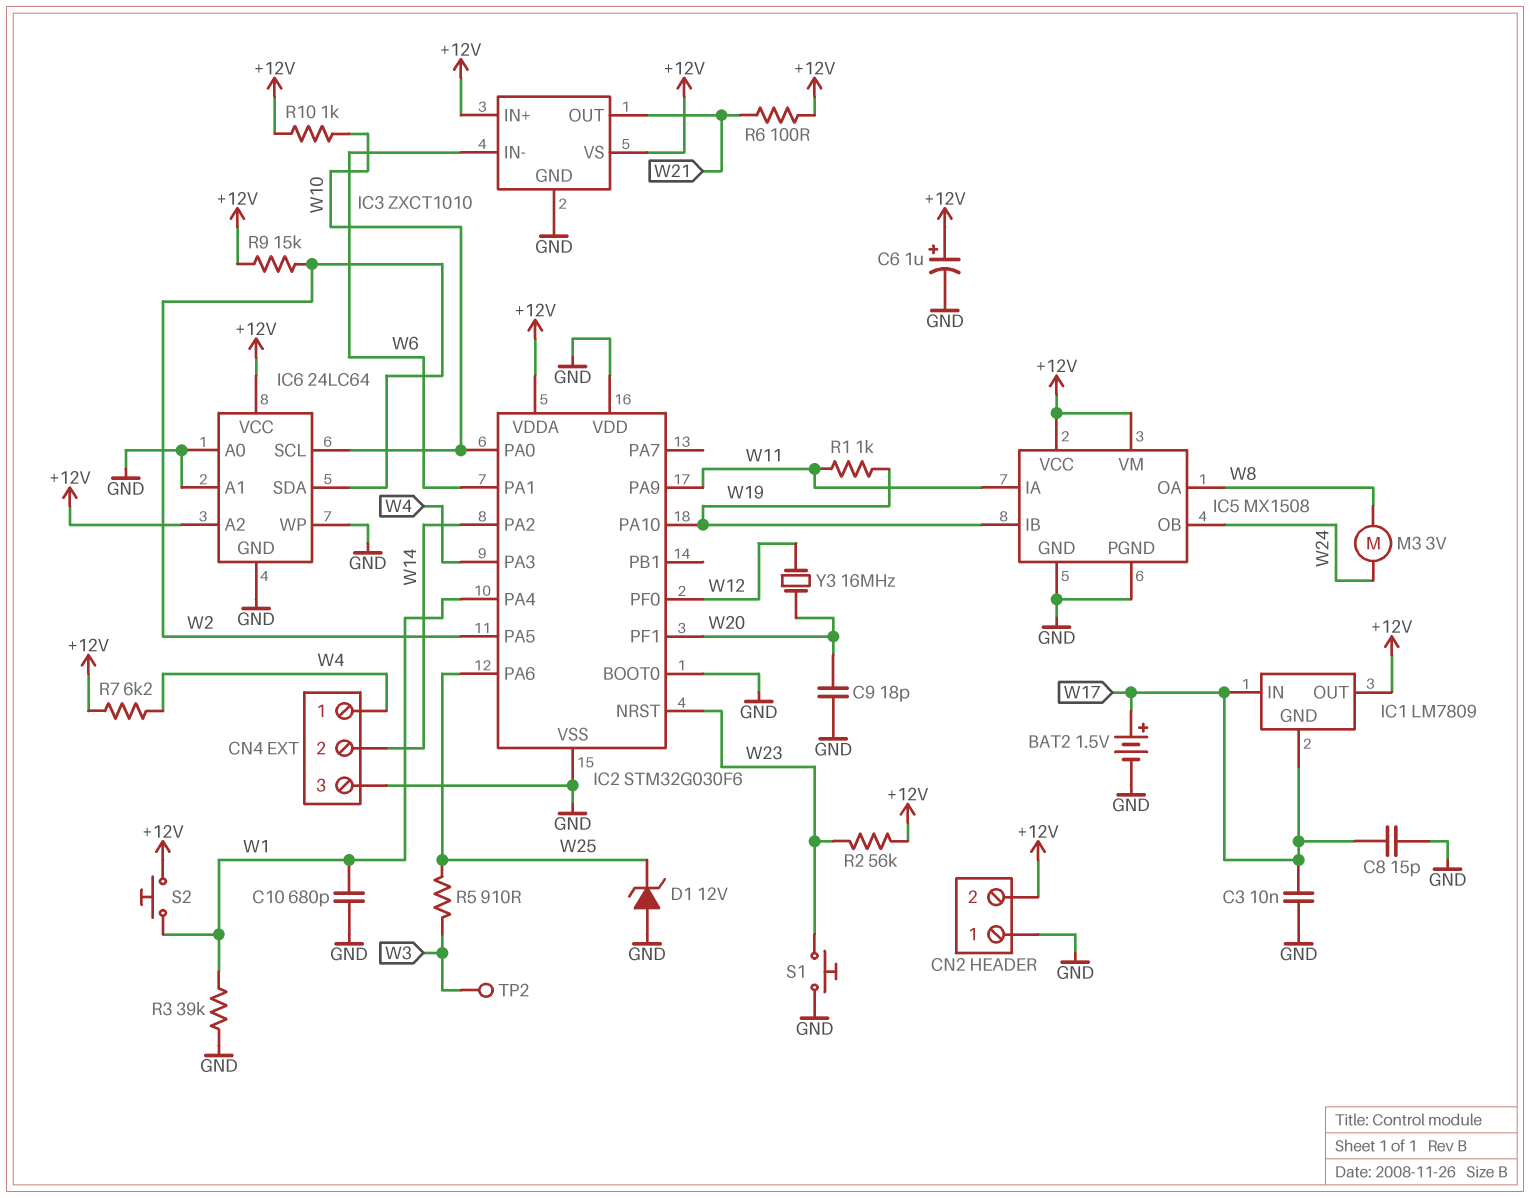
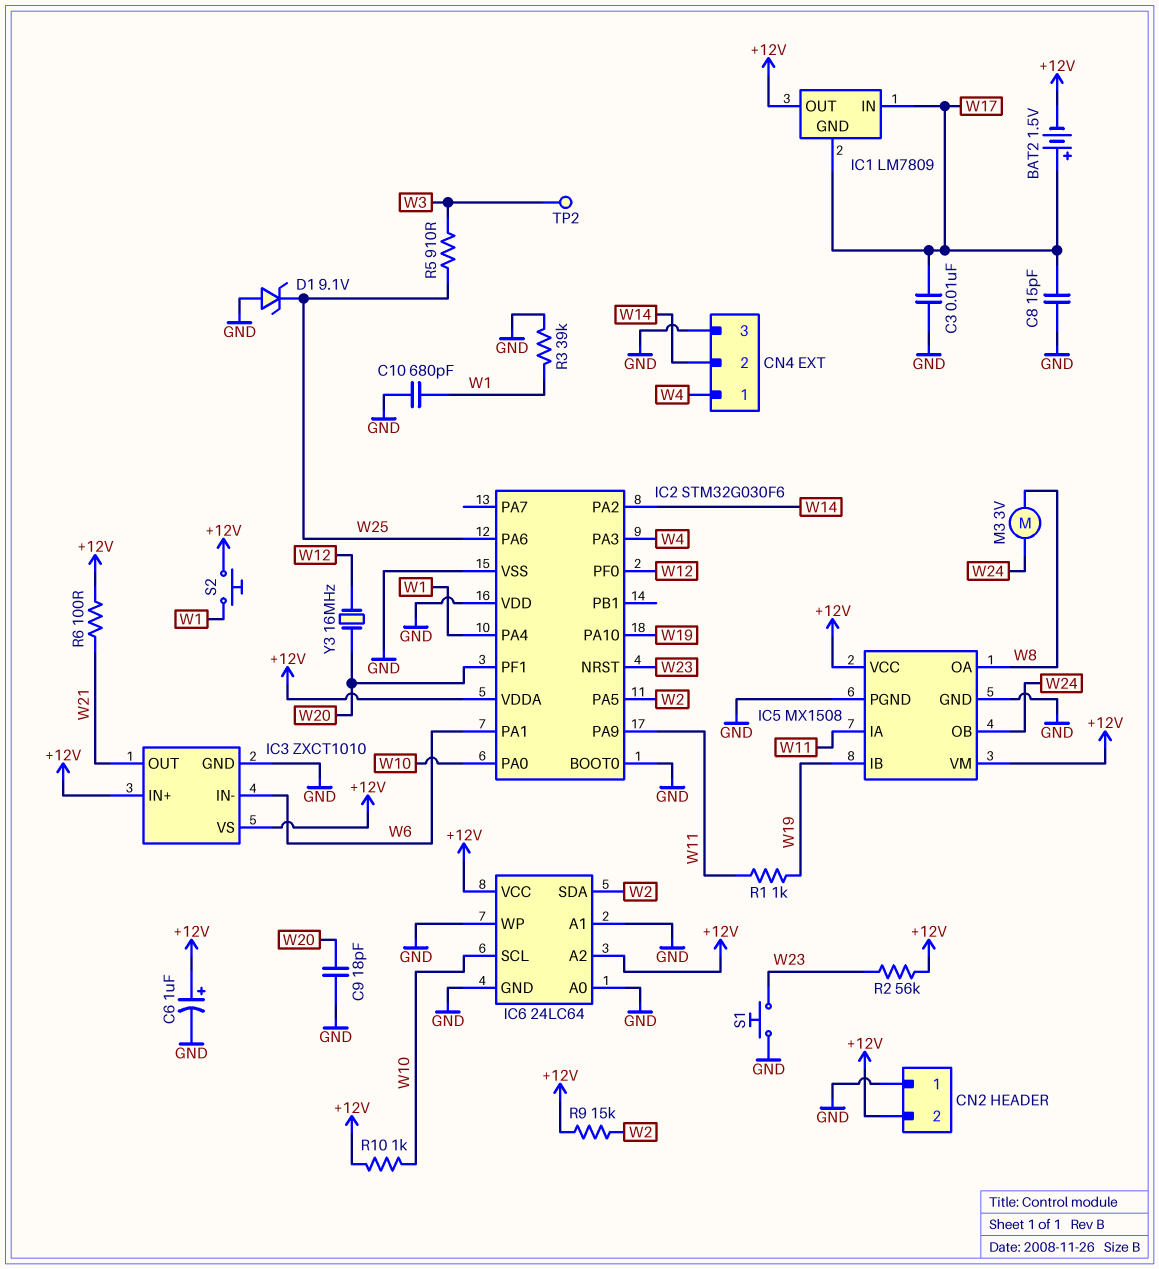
BAT2: 1.5V (plus W17, minus GND) -> 1.5V (plus W17, minus +12V)
D1: zener 12V (A GND, K W25) -> zener 9.1V (A GND, K W25)
R7: 6.2k (+12V, W4) -> none

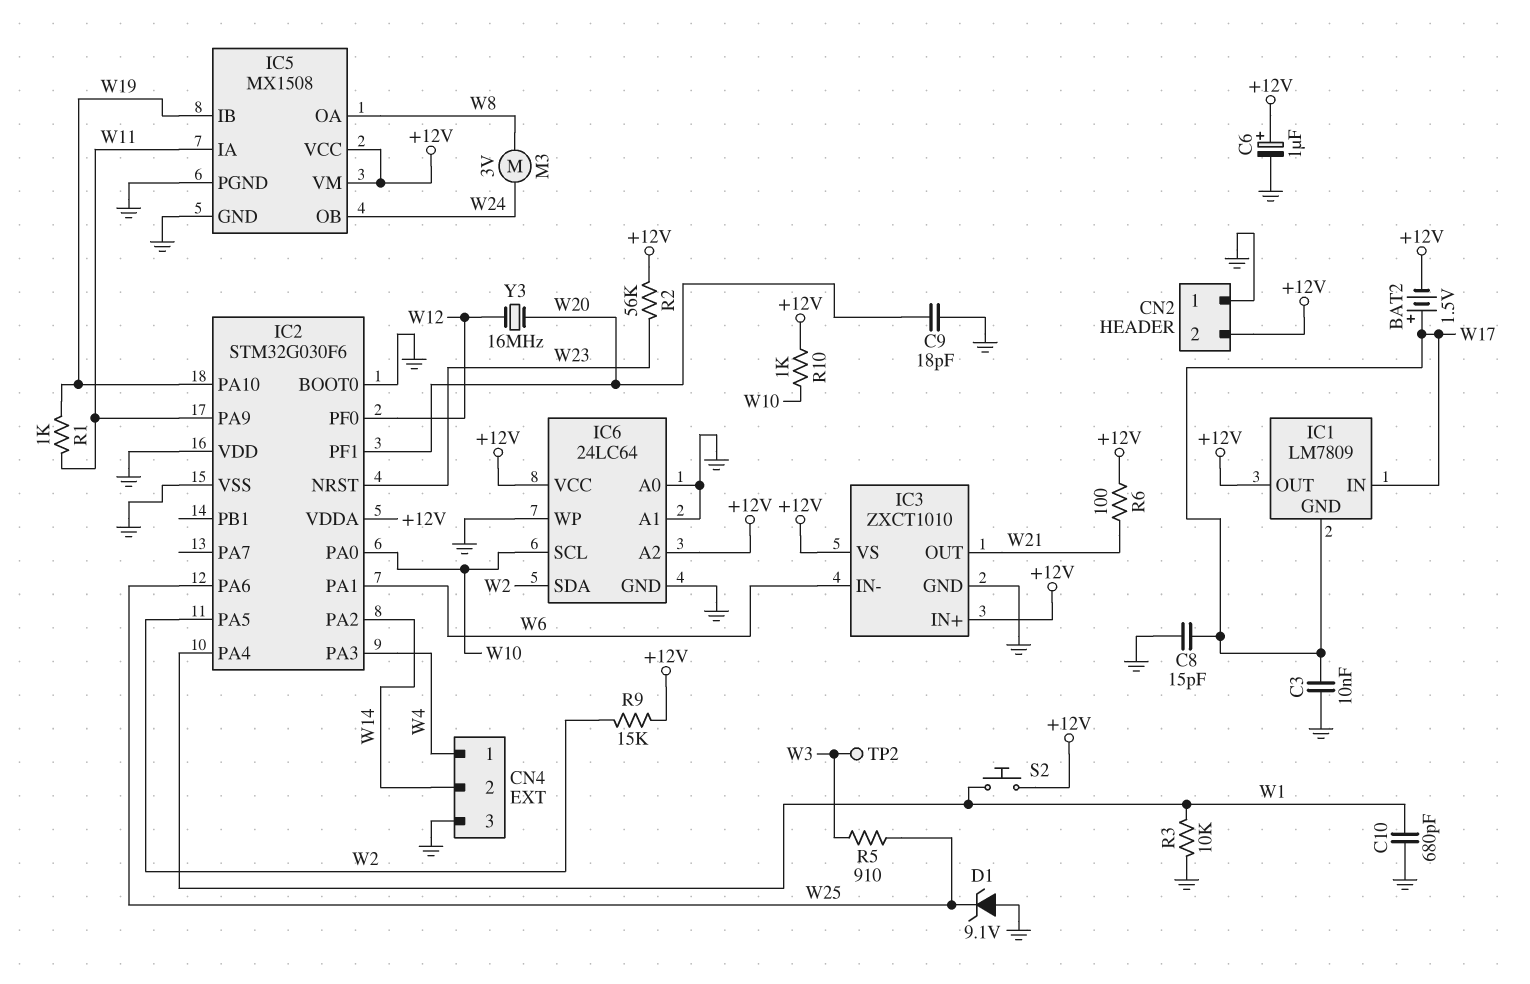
R3: 39k (GND, W1) -> 10k (GND, W1)
S1: button (GND, W23) -> none

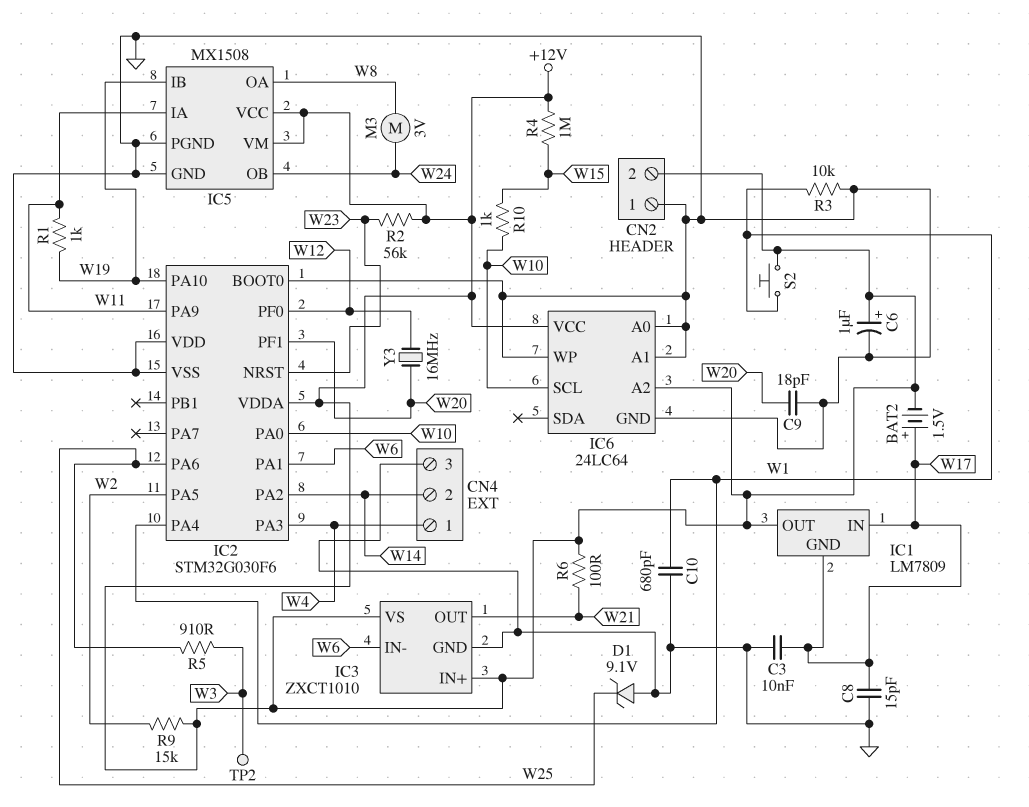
IC6 pin SDA: W2 -> none
R4: none -> 1M (+12V, W15)
R10: 1k (+12V, W10) -> 1k (W10, W15)

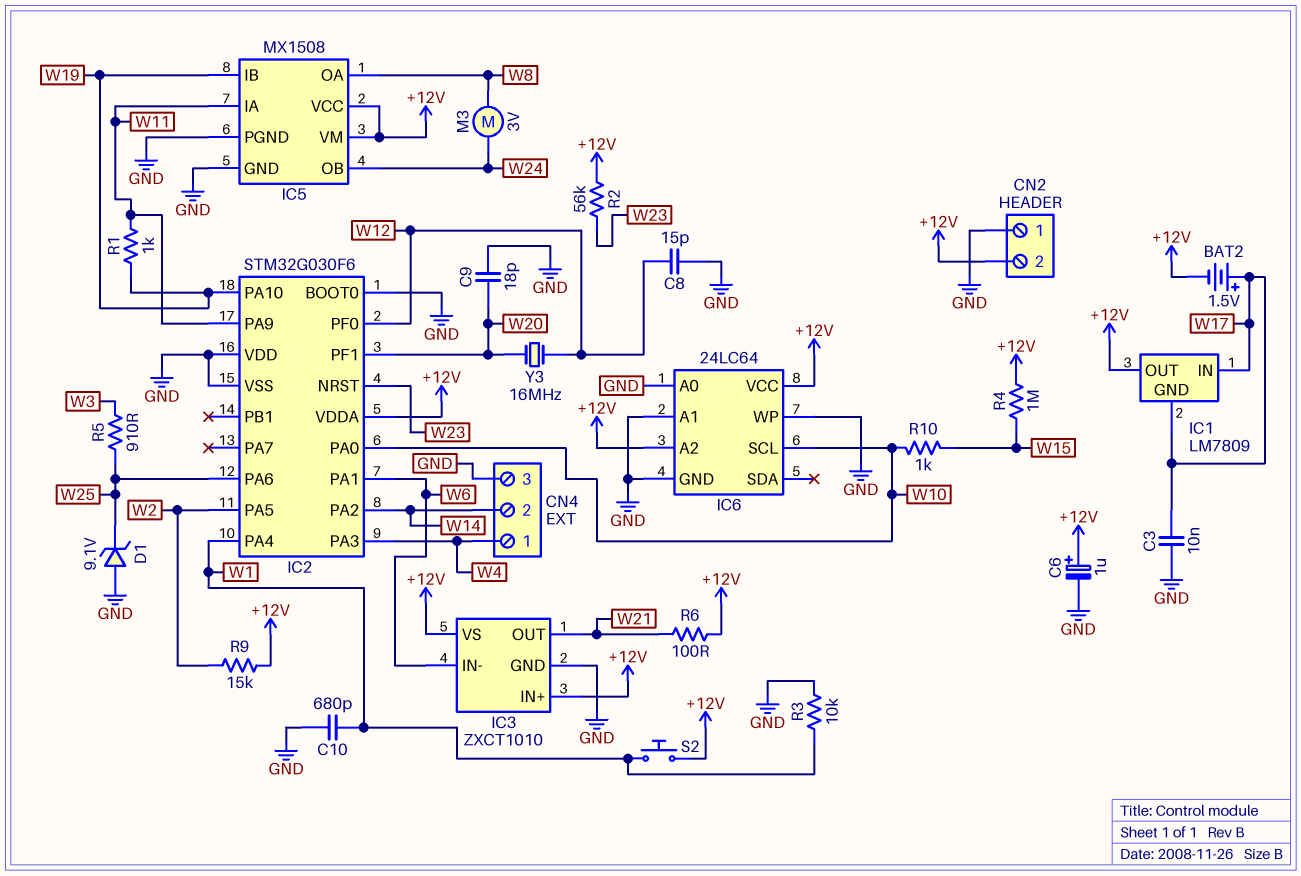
C8: 15pF (GND, W17) -> 15pF (GND, W12)
TP2: test point (W3) -> none

